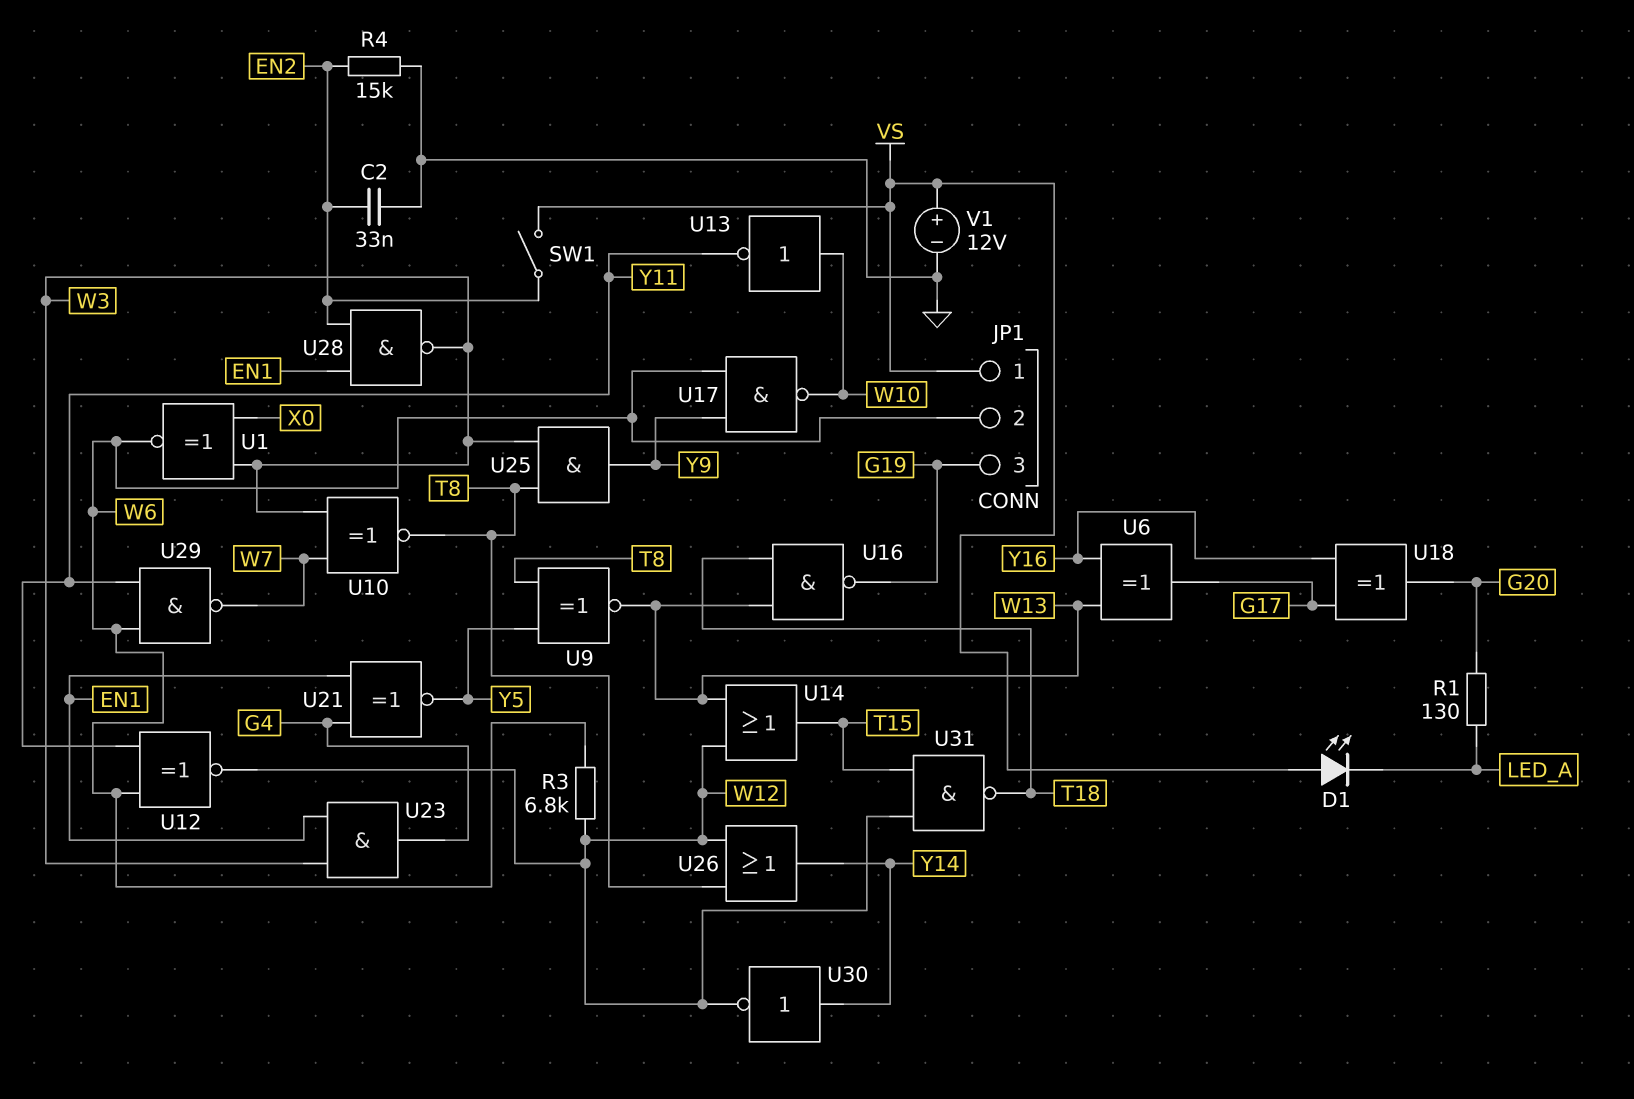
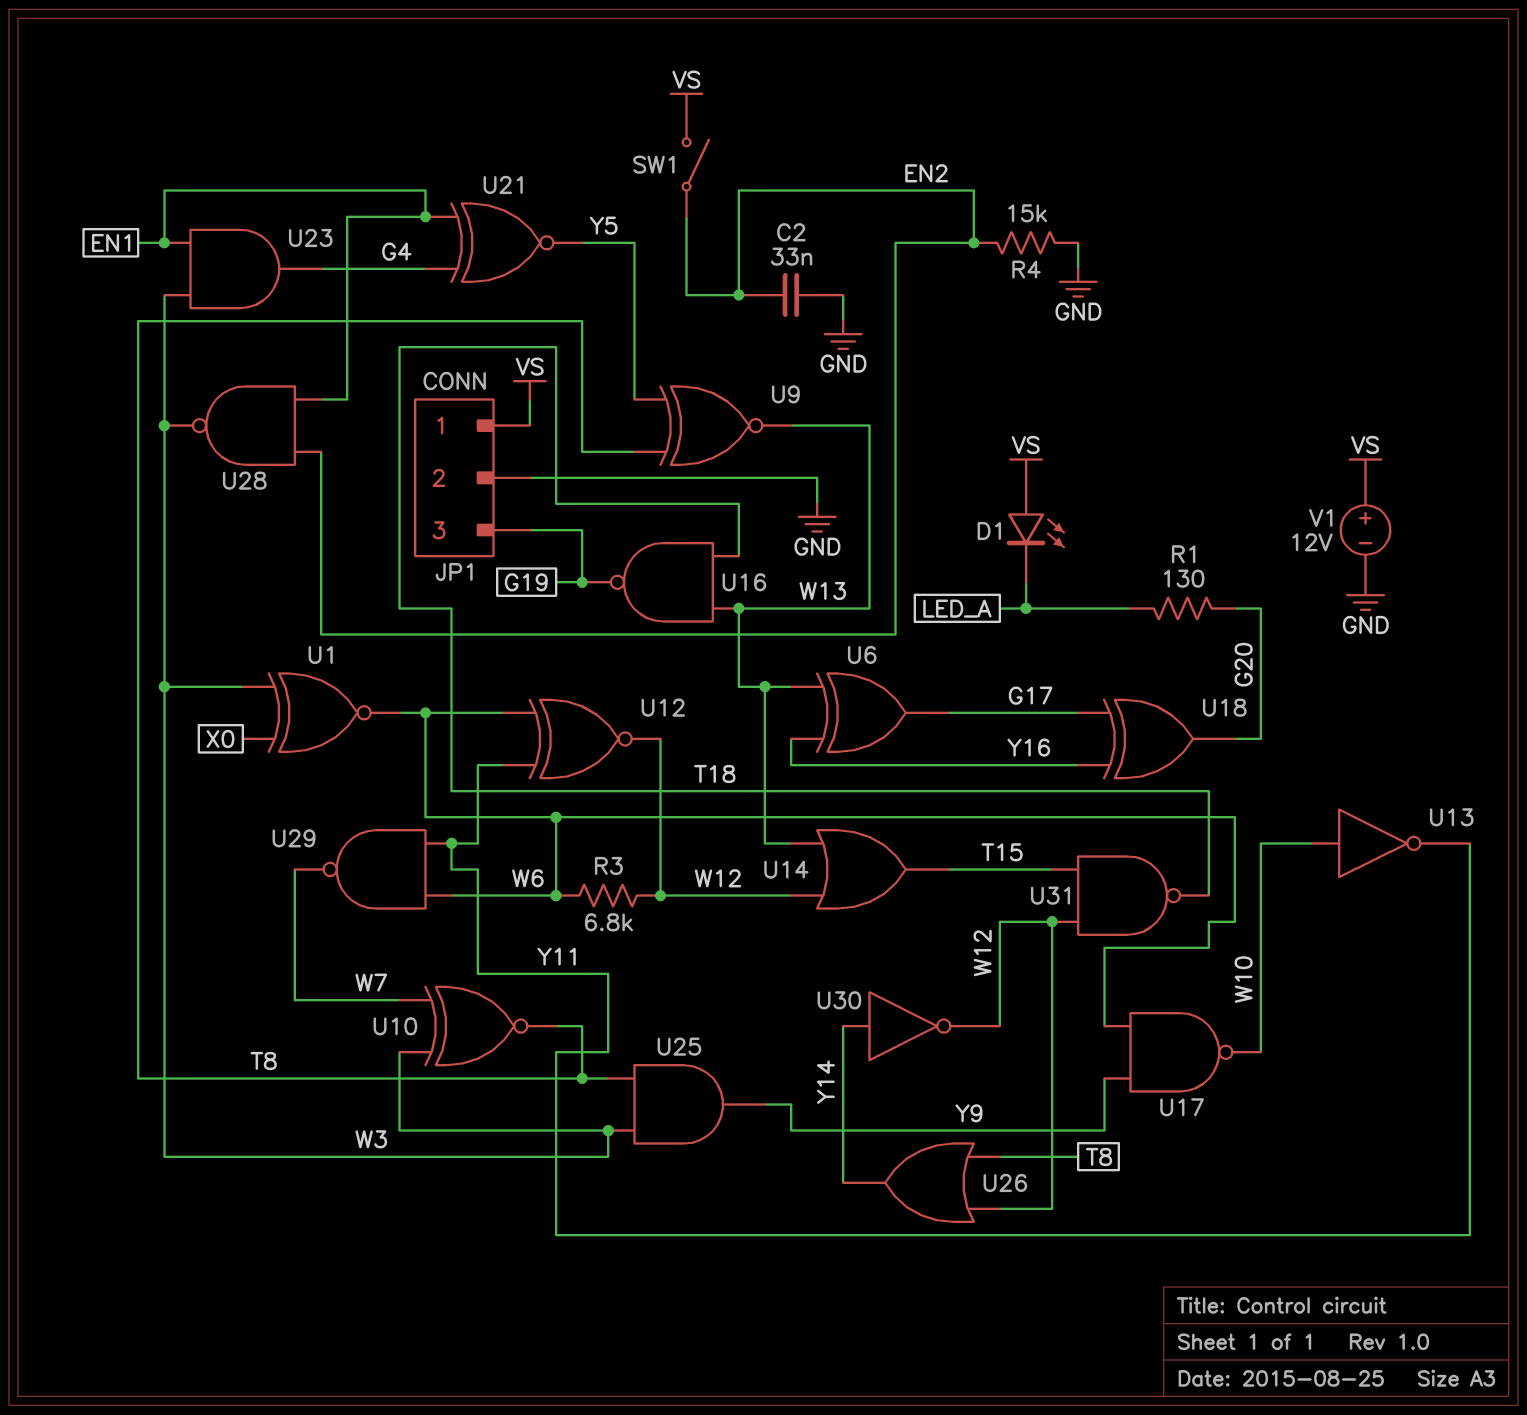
JP1 pin 2: W6 -> GND

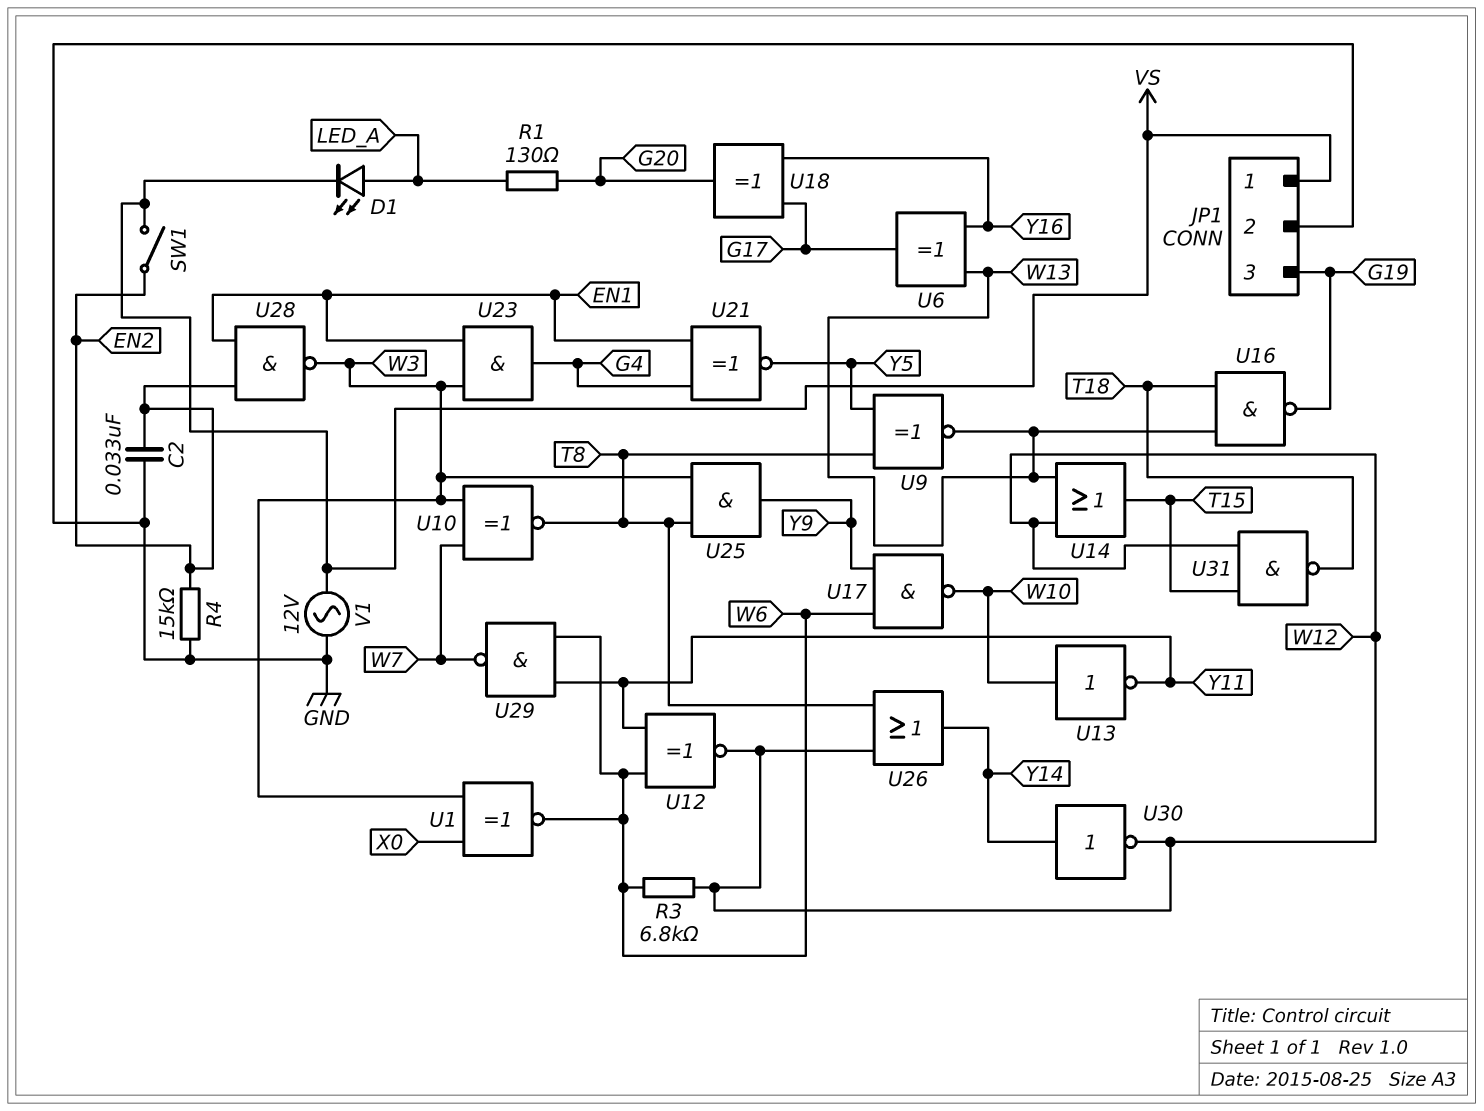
D1: LED (A VS, K LED_A) -> LED (A LED_A, K VS)
V1: 12V (plus VS, minus GND) -> AC 12V (GND, VS)

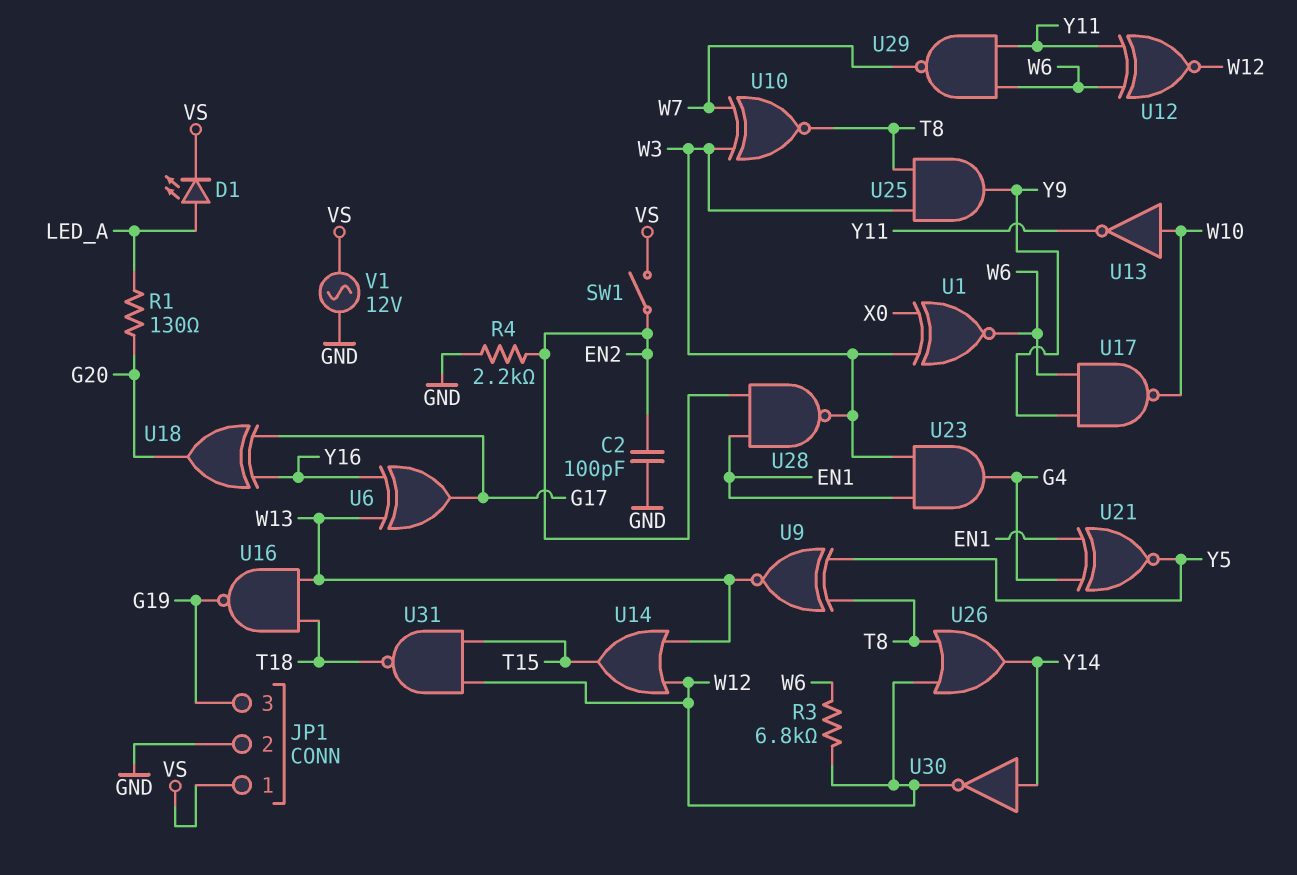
C2: 33nF (EN2, GND) -> 100pF (EN2, GND)
R4: 15k (EN2, GND) -> 2.2k (EN2, GND)

